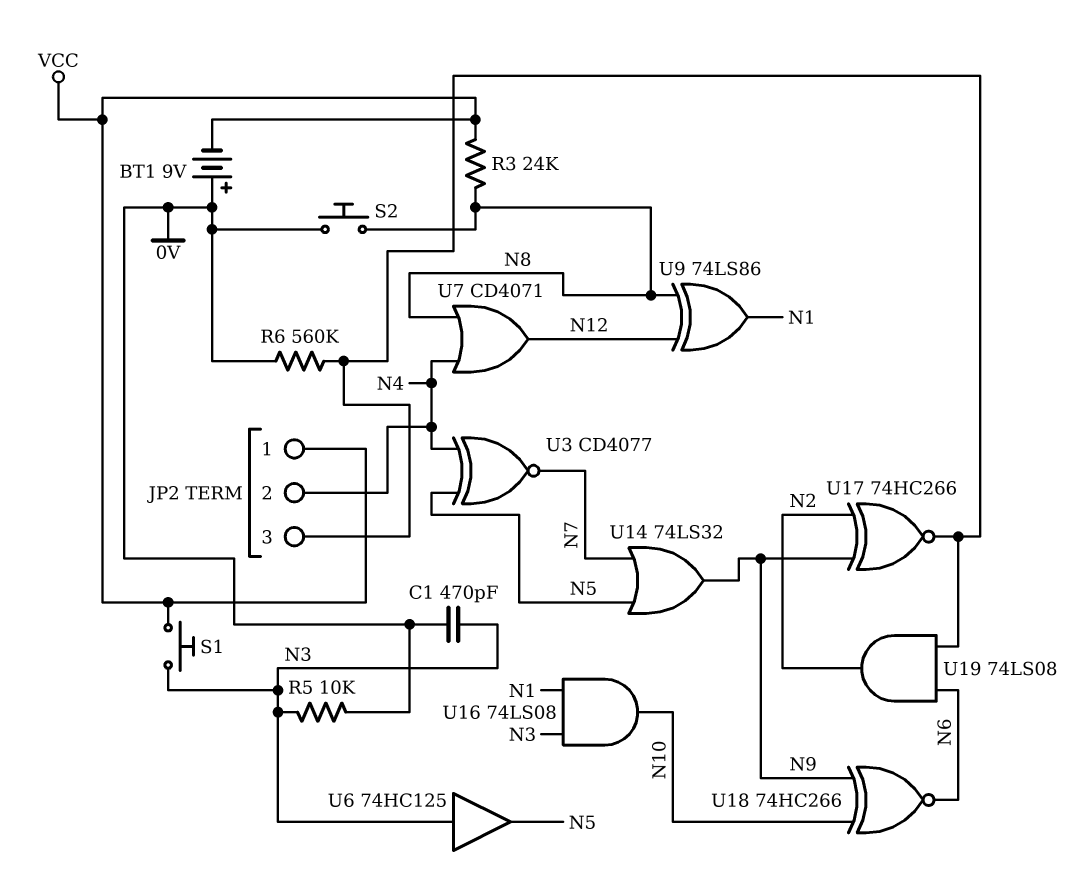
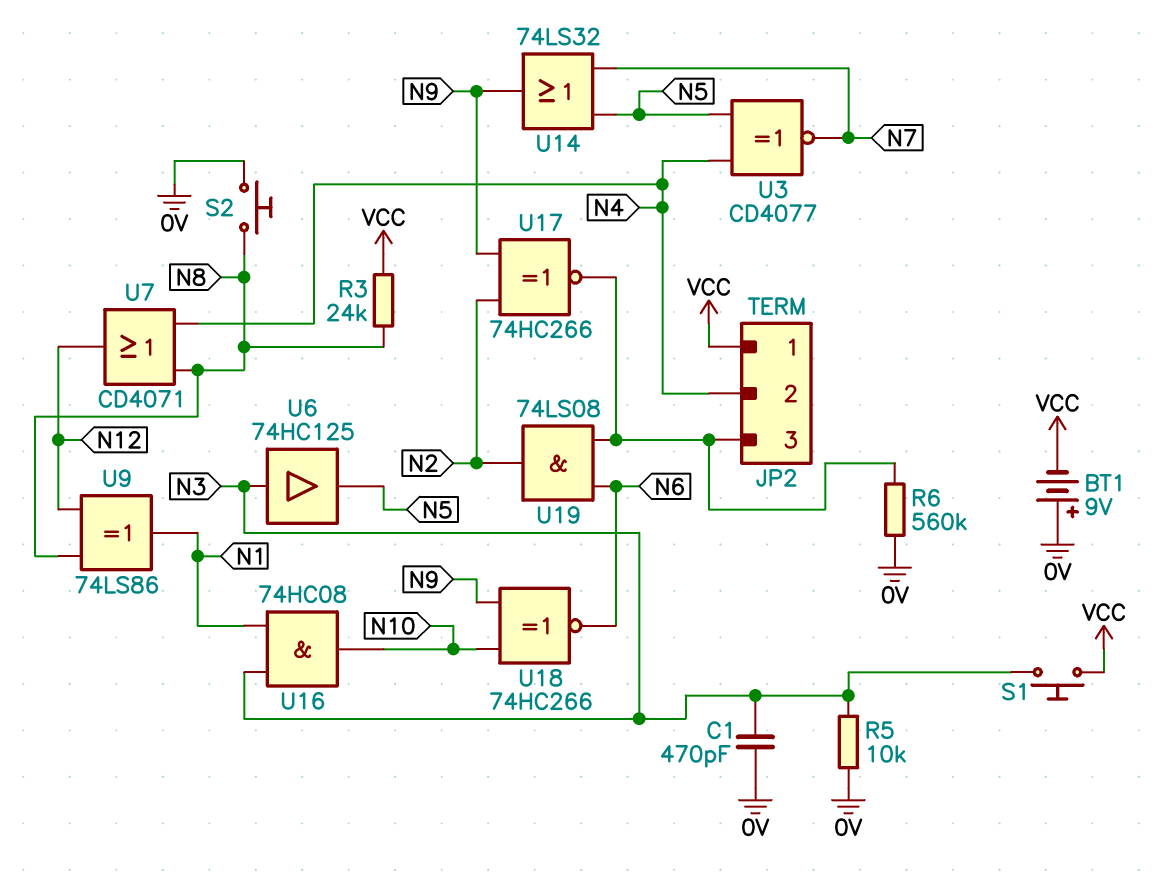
U16: AND 74LS08 (in N1, in N3, out N10) -> AND 74HC08 (in N1, in N3, out N10)

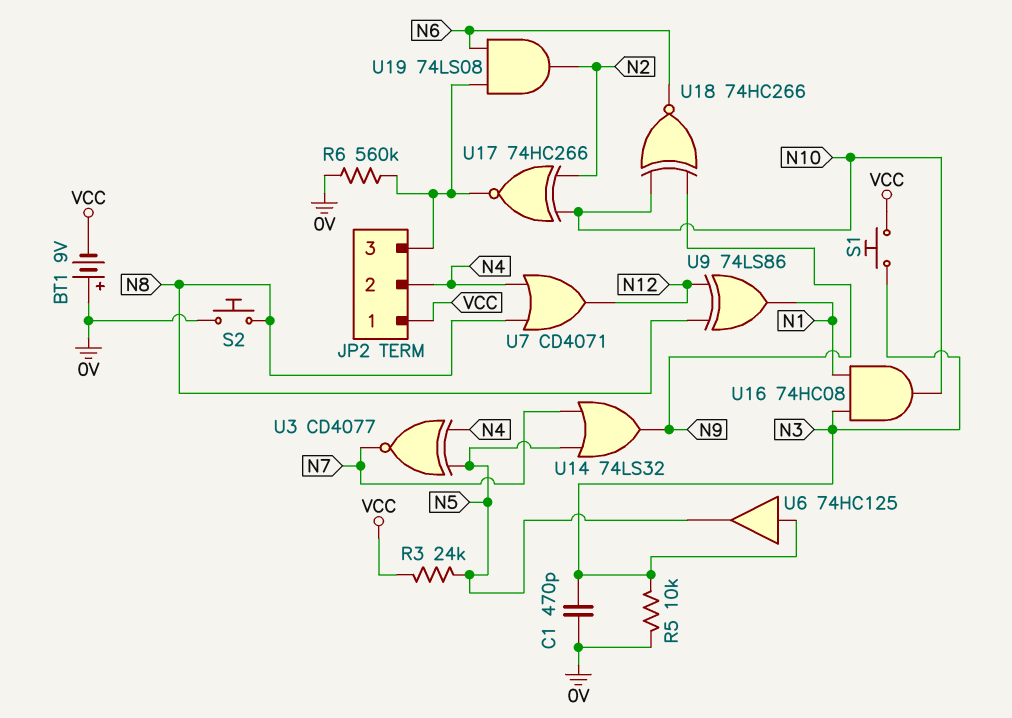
R3: 24k (N8, VCC) -> 24k (N5, VCC)
U17: XNOR 74HC266 (in N2, in N9, out JP2/3) -> XNOR 74HC266 (in N2, in N10, out JP2/3)

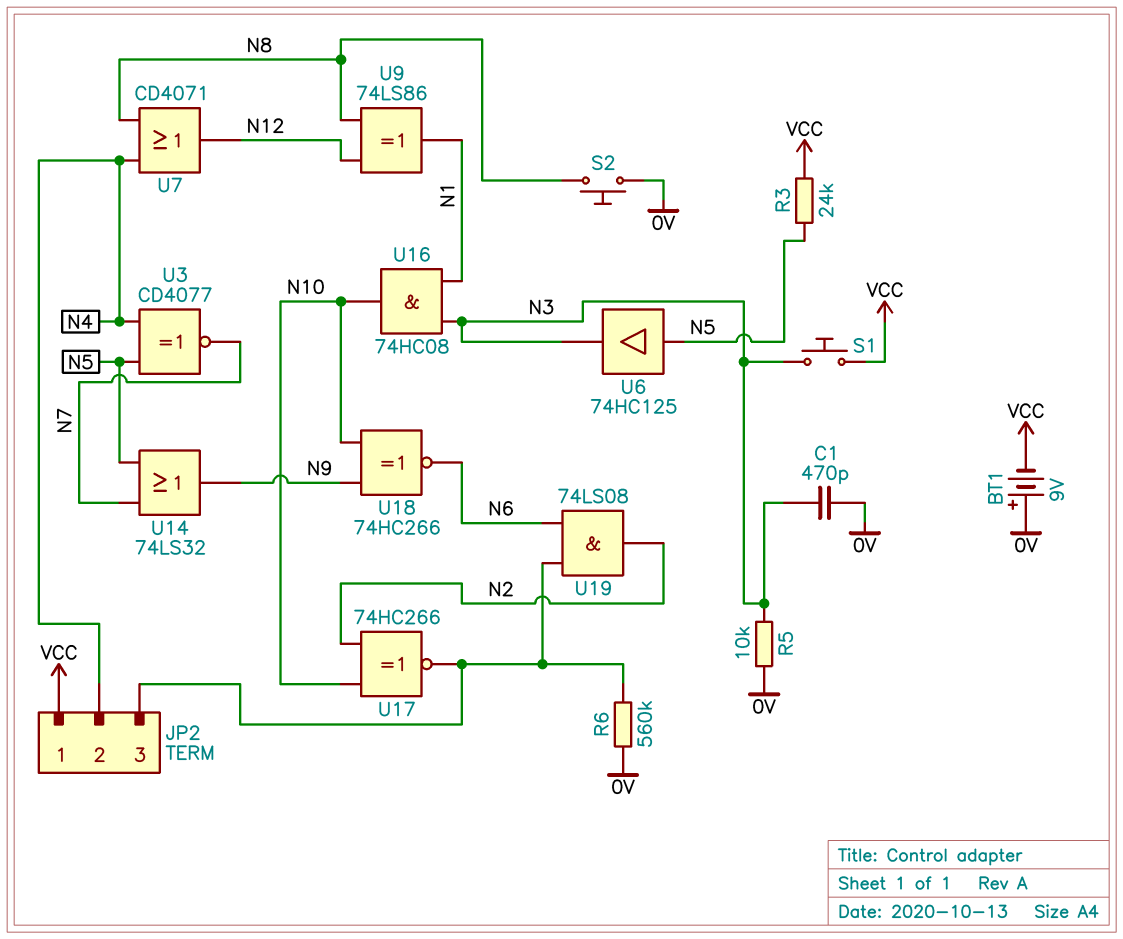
U6: buffer 74HC125 (in N3, out N5) -> buffer 74HC125 (in N5, out N3)

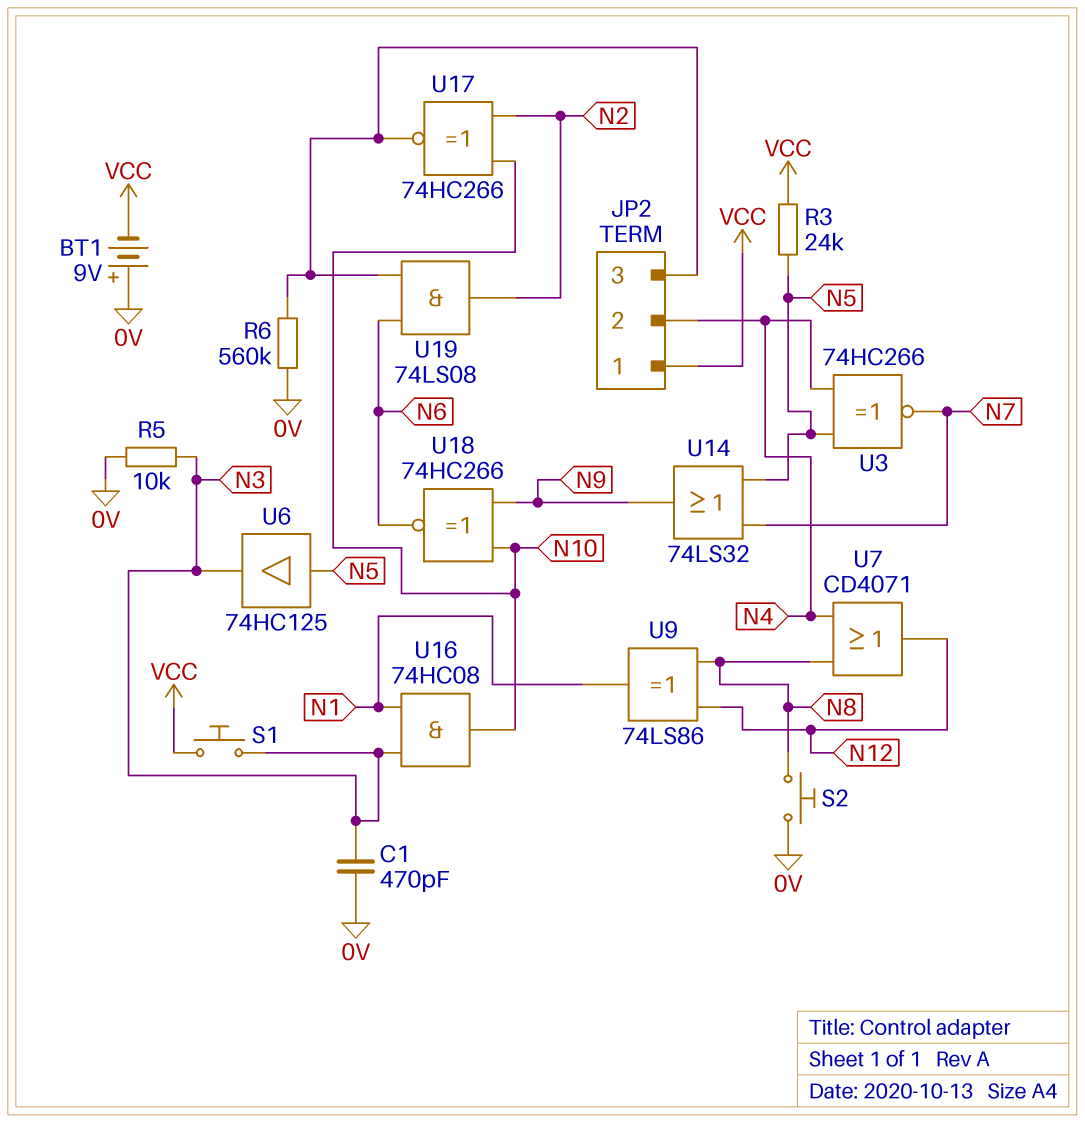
U3: XNOR CD4077 (in N4, in N5, out N7) -> XNOR 74HC266 (in N4, in N5, out N7)

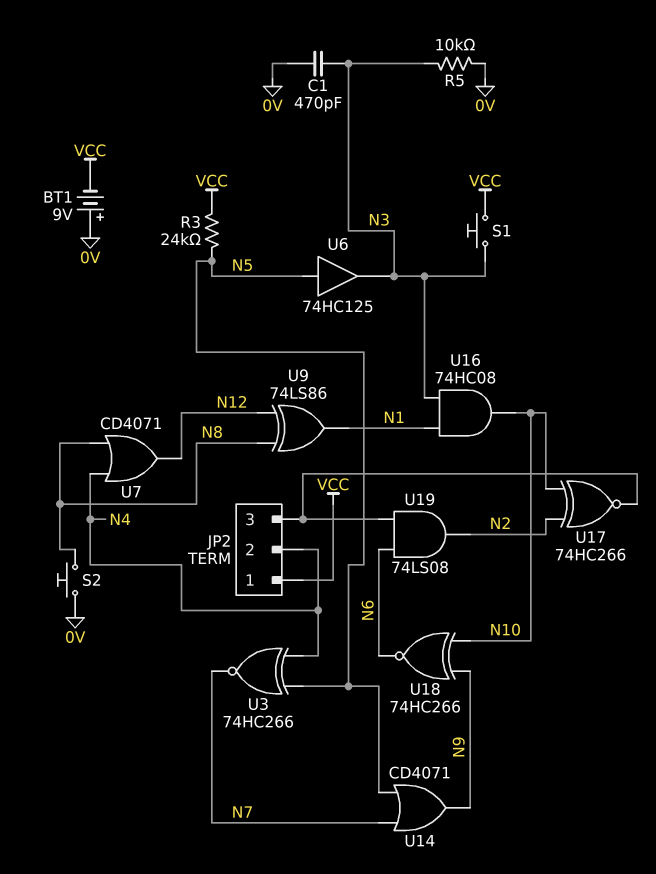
R6: 560k (0V, JP2/3) -> none
U14: OR 74LS32 (in N5, in N7, out N9) -> OR CD4071 (in N5, in N7, out N9)

